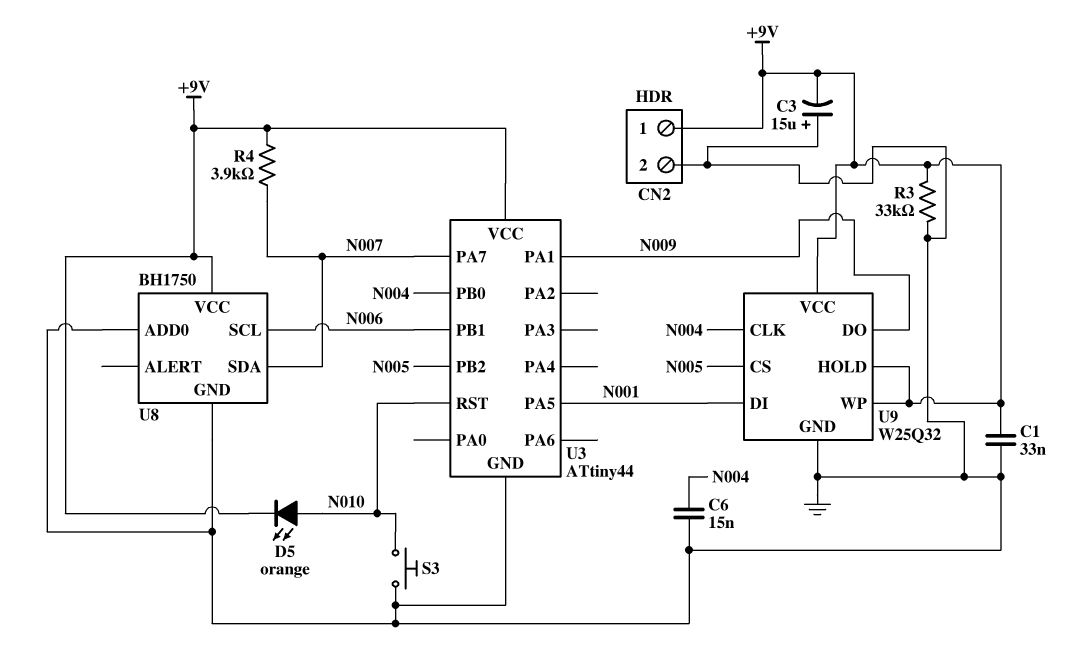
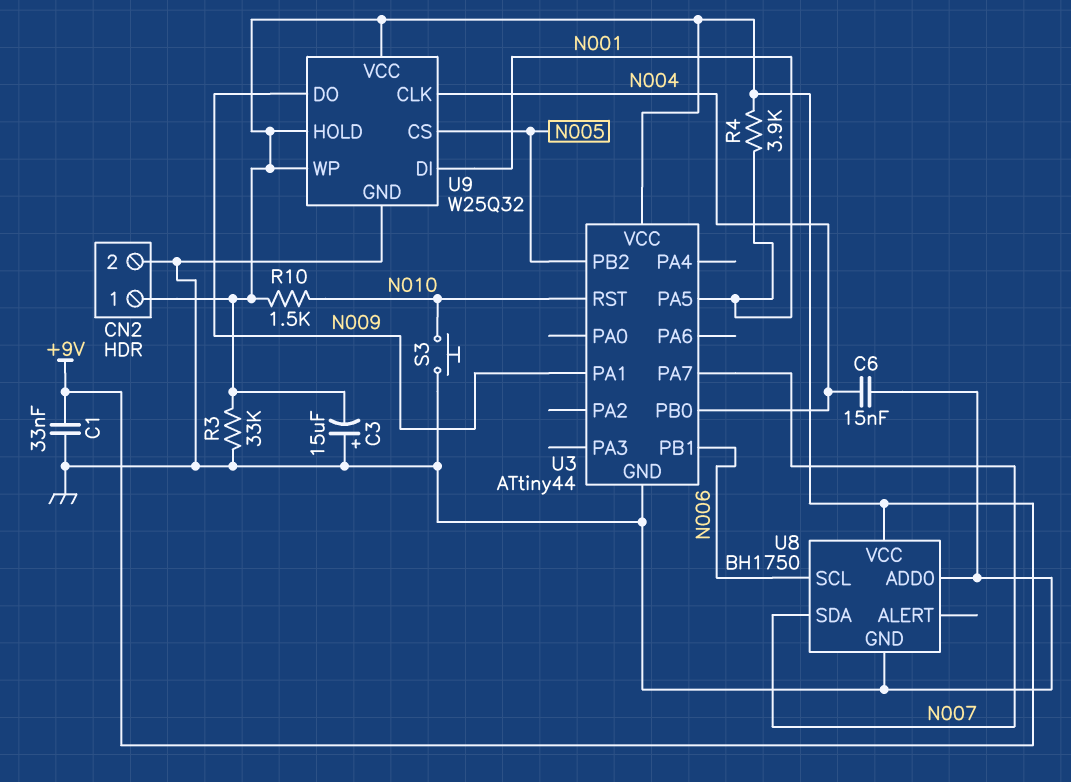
D5: LED orange (A N010, K +9V) -> none
R4: 3.9k (+9V, N007) -> 3.9k (+9V, N001)
R10: none -> 1.5k (+9V, N010)

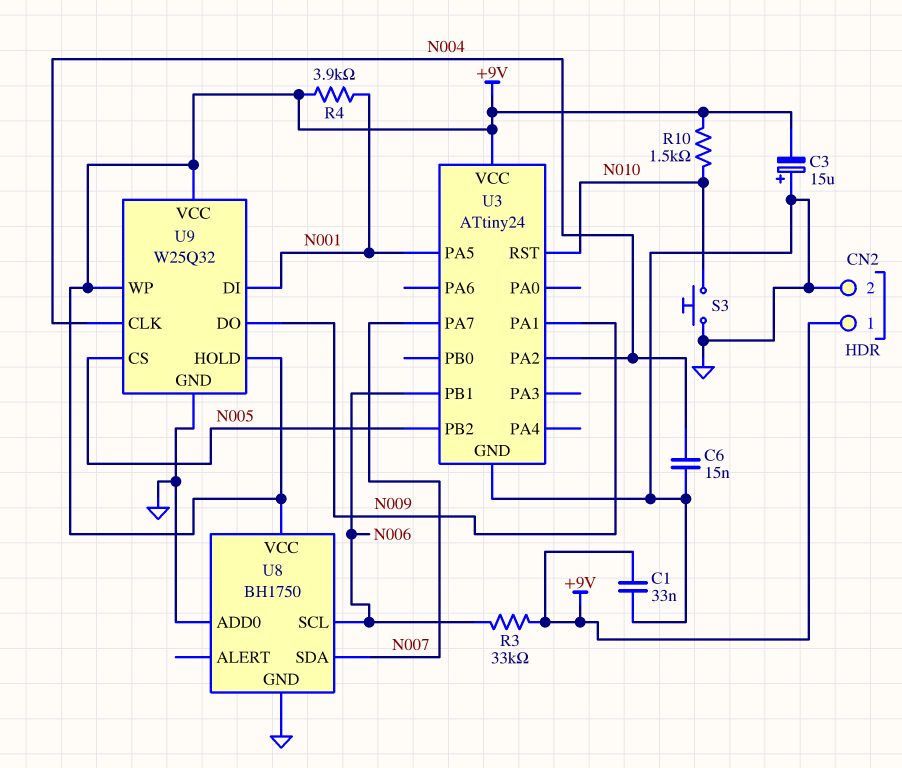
R3: 33k (+9V, GND) -> 33k (+9V, N006)
U3: ATtiny44 -> ATtiny24
U3 pin PA2: none -> N004
U3 pin PB0: N004 -> none

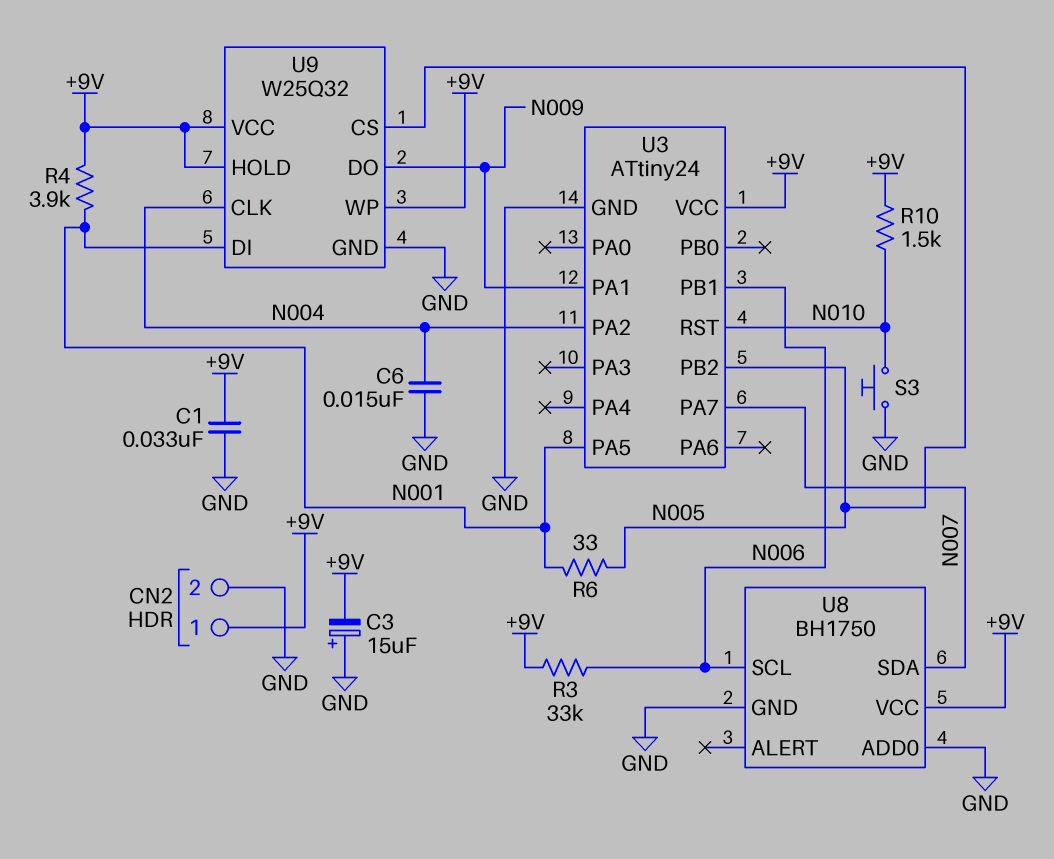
R6: none -> 33 (N001, N005)

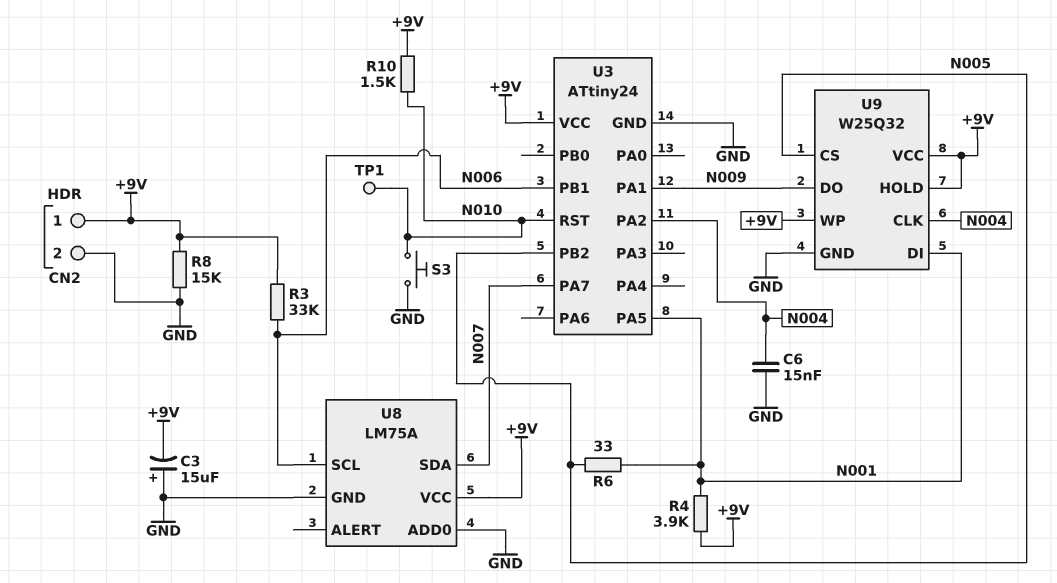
C1: 33nF (+9V, GND) -> none
R8: none -> 15k (+9V, GND)
TP1: none -> test point (N010)
U8: BH1750 -> LM75A

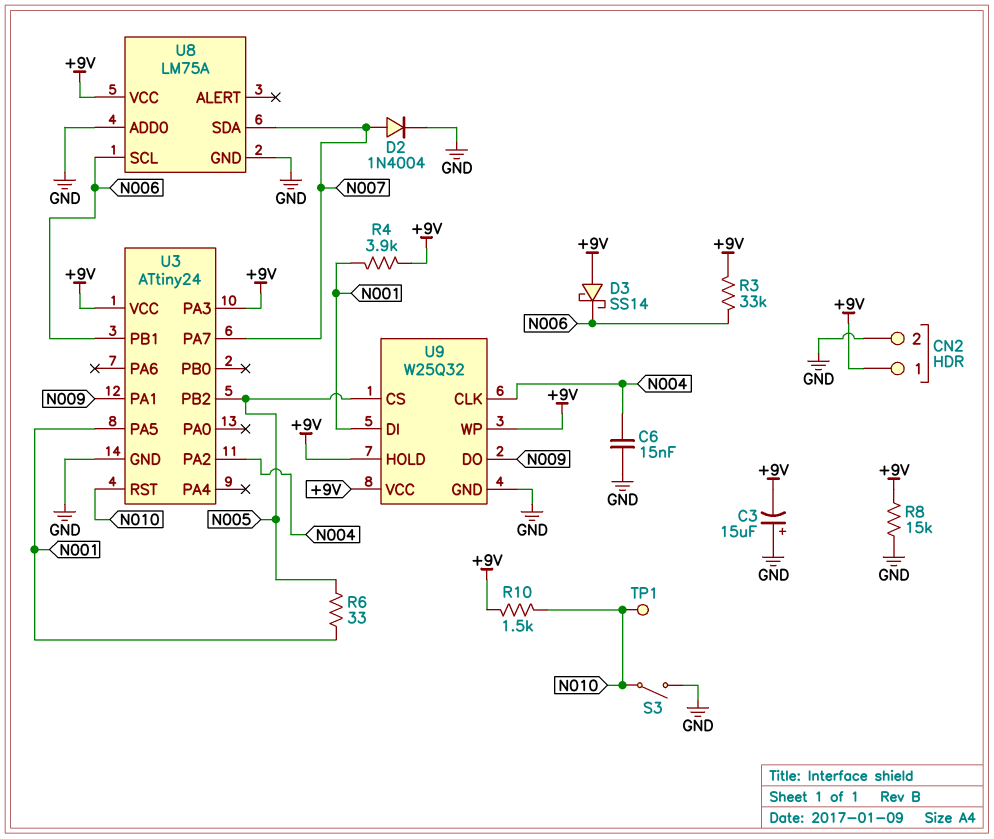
D2: none -> diode 1N4004 (A N007, K GND)
D3: none -> schottky SS14 (A +9V, K N006)
S3: button (GND, N010) -> switch (GND, N010)
U3 pin PA3: none -> +9V

